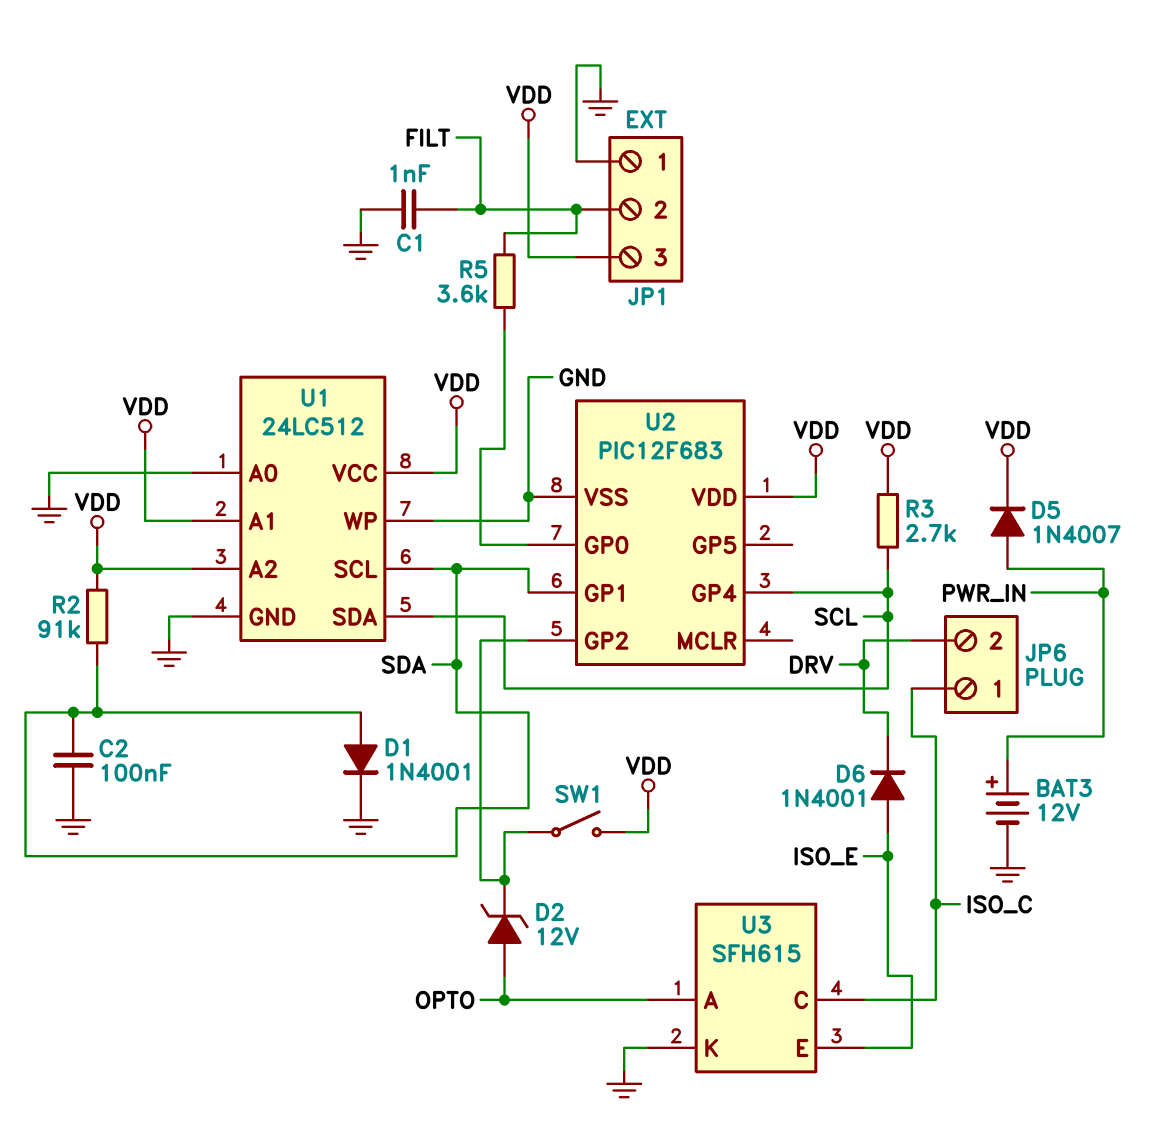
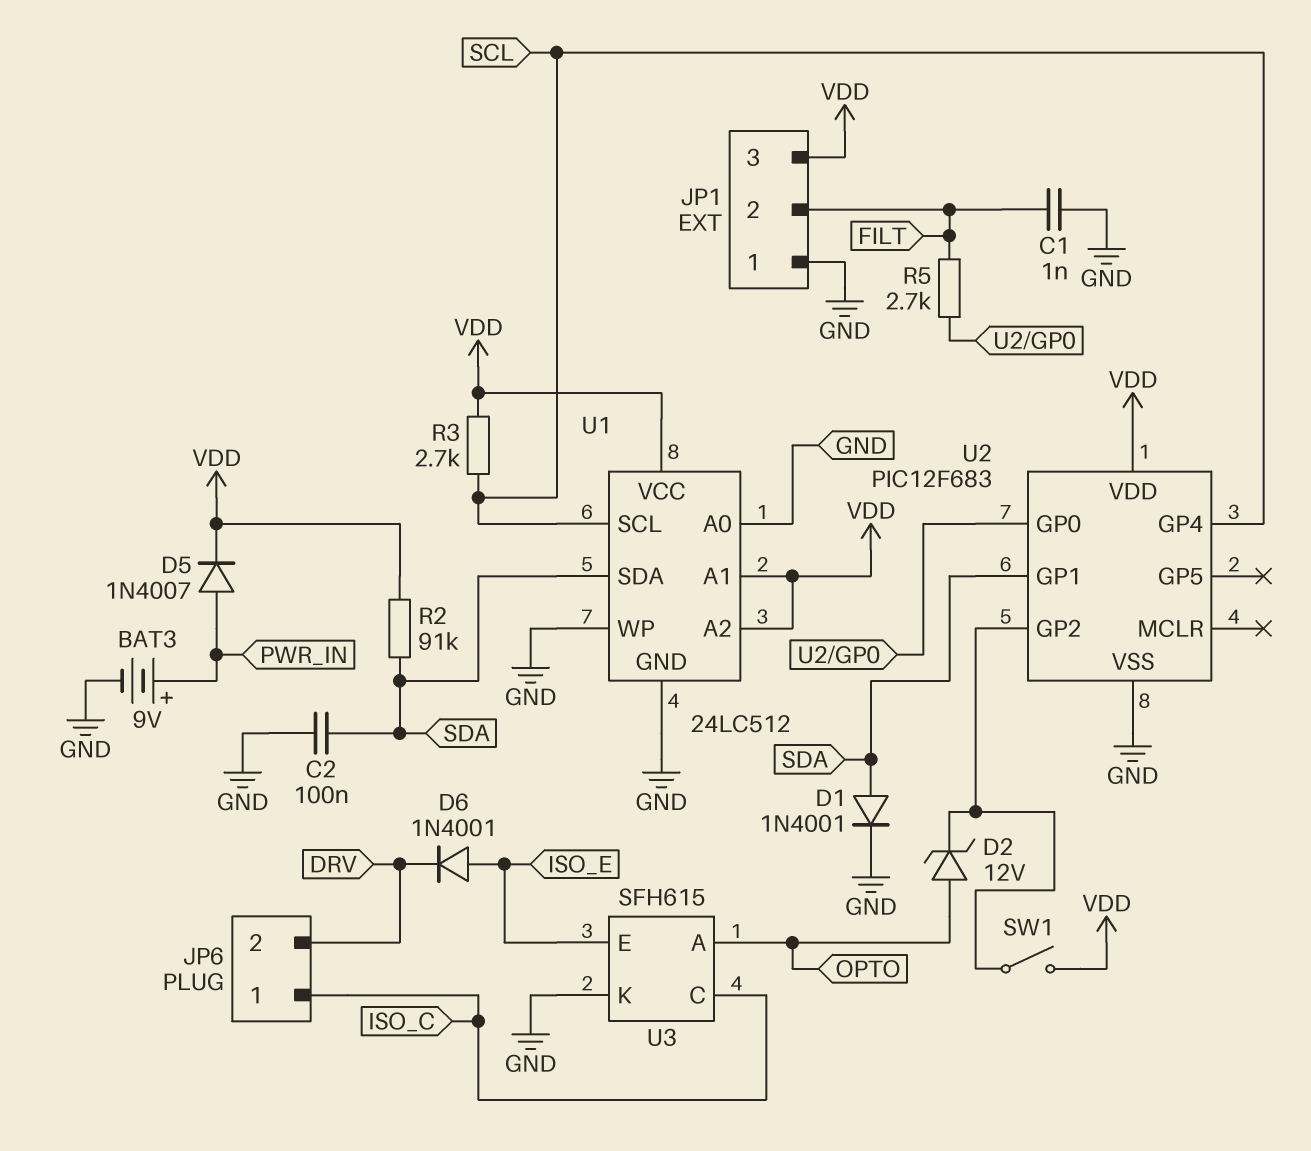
BAT3: 12V (plus PWR_IN, minus GND) -> 9V (plus PWR_IN, minus GND)
R5: 3.6k (FILT, U2/GP0) -> 2.7k (FILT, U2/GP0)
U1 pin SCL: SDA -> SCL
U1 pin SDA: SCL -> SDA

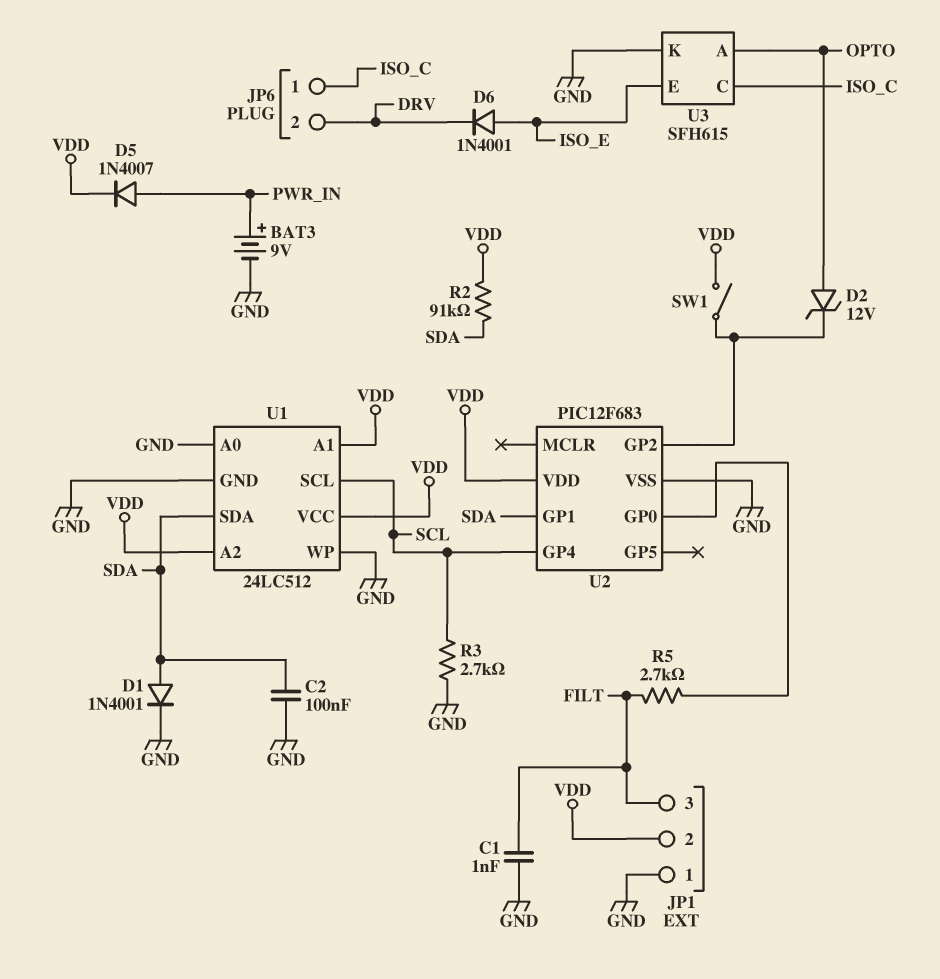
JP1 pin 2: FILT -> VDD
JP1 pin 3: VDD -> FILT
R3: 2.7k (SCL, VDD) -> 2.7k (GND, SCL)

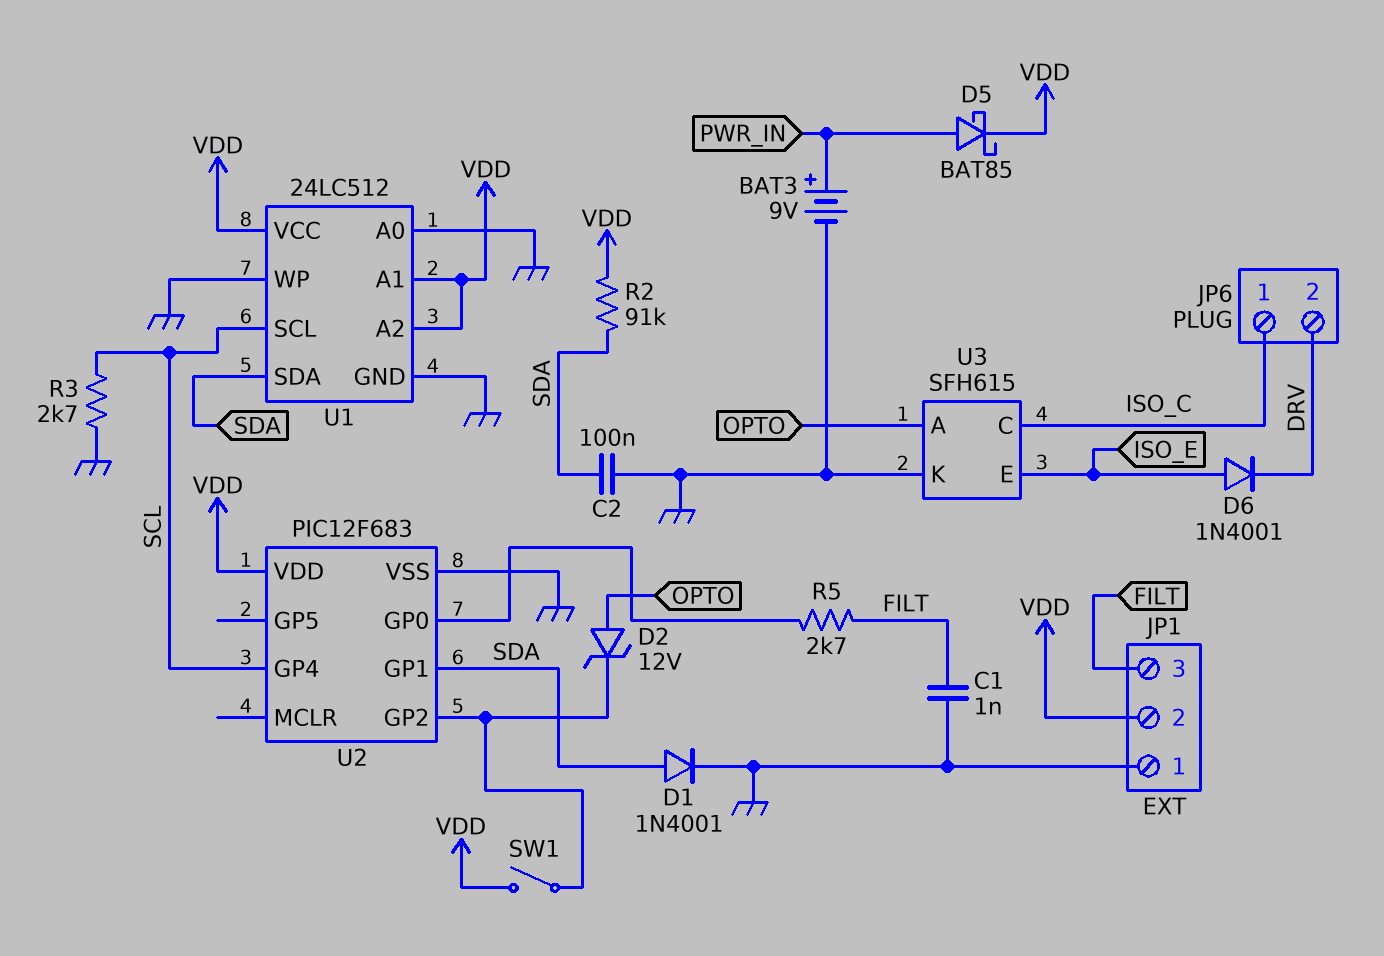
D5: diode 1N4007 (A PWR_IN, K VDD) -> schottky BAT85 (A PWR_IN, K VDD)

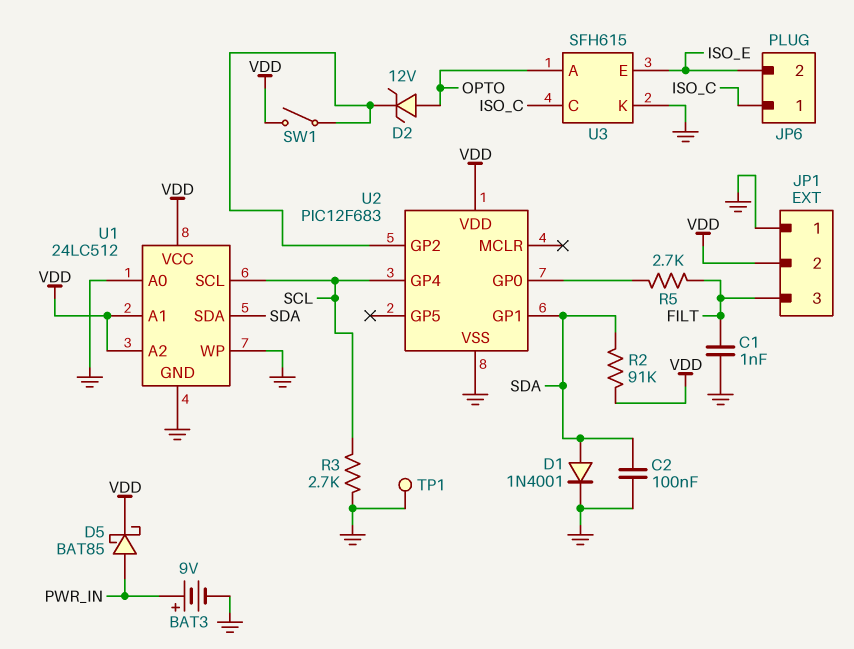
D6: diode 1N4001 (A ISO_E, K DRV) -> none
JP6 pin 2: DRV -> ISO_E
TP1: none -> test point (GND)

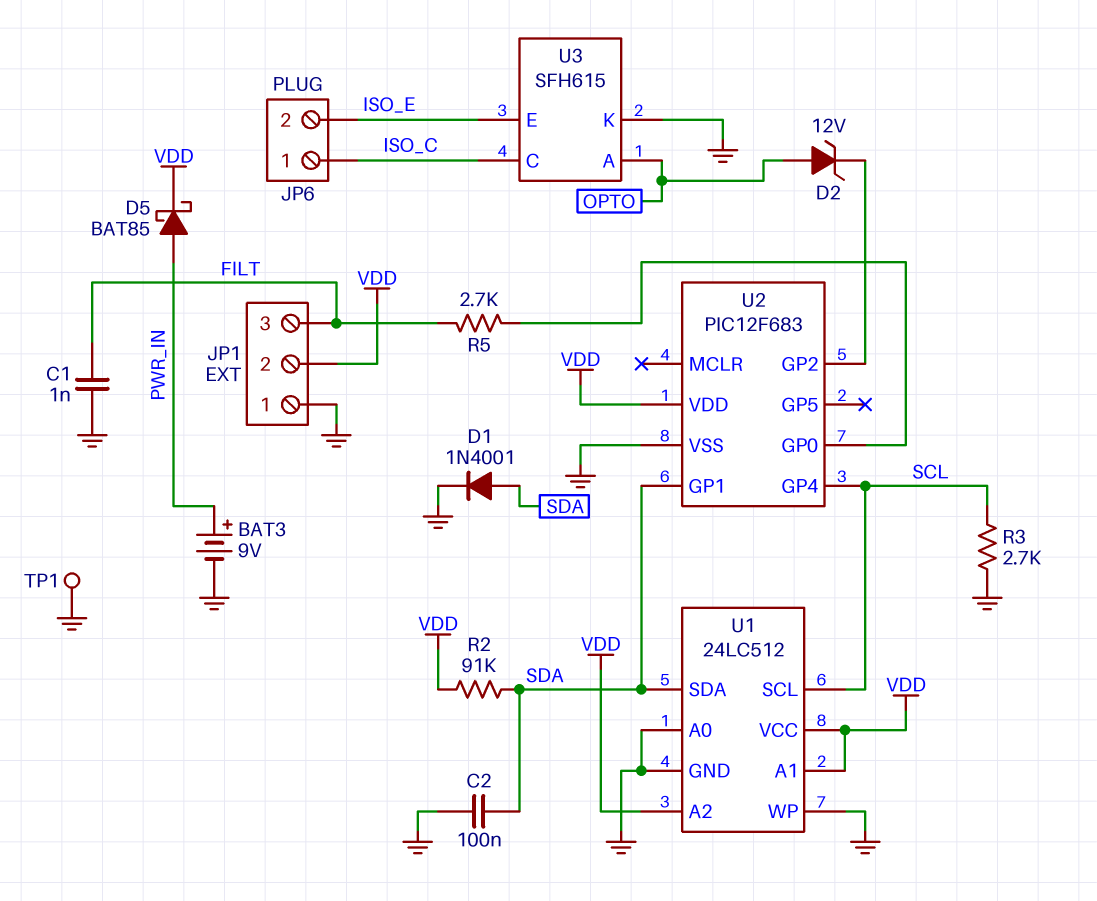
SW1: switch (U2/GP2, VDD) -> none

